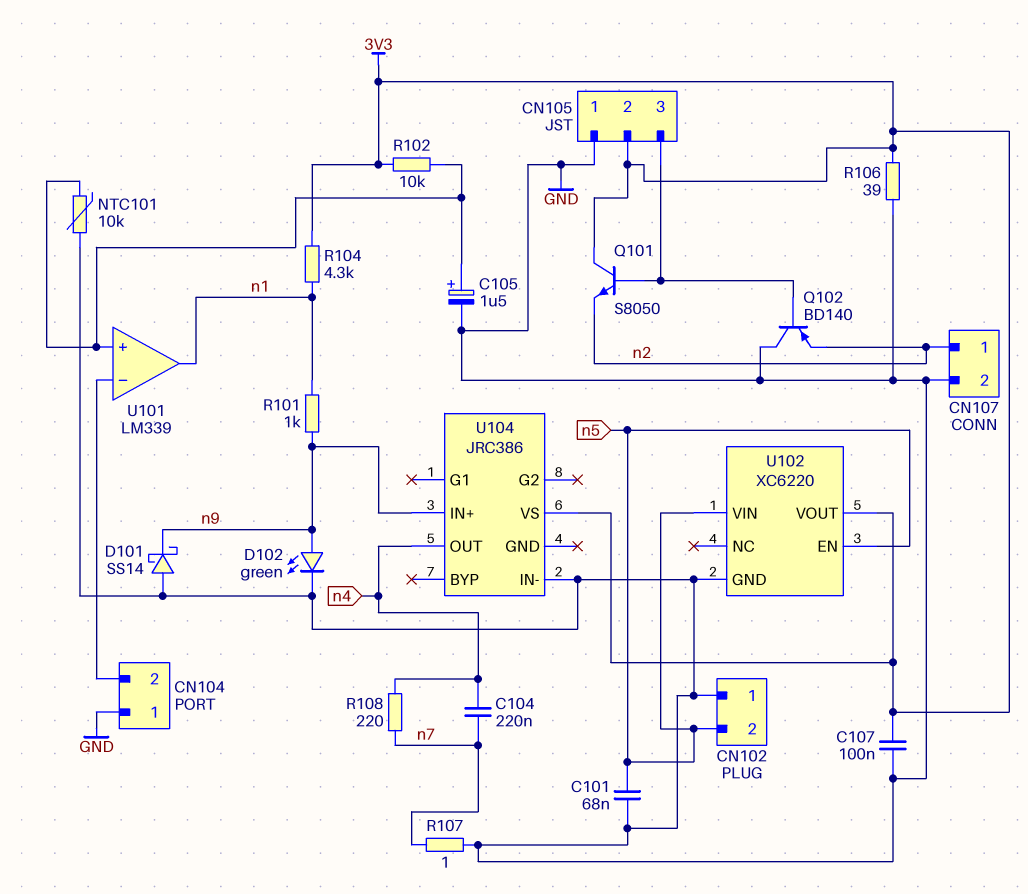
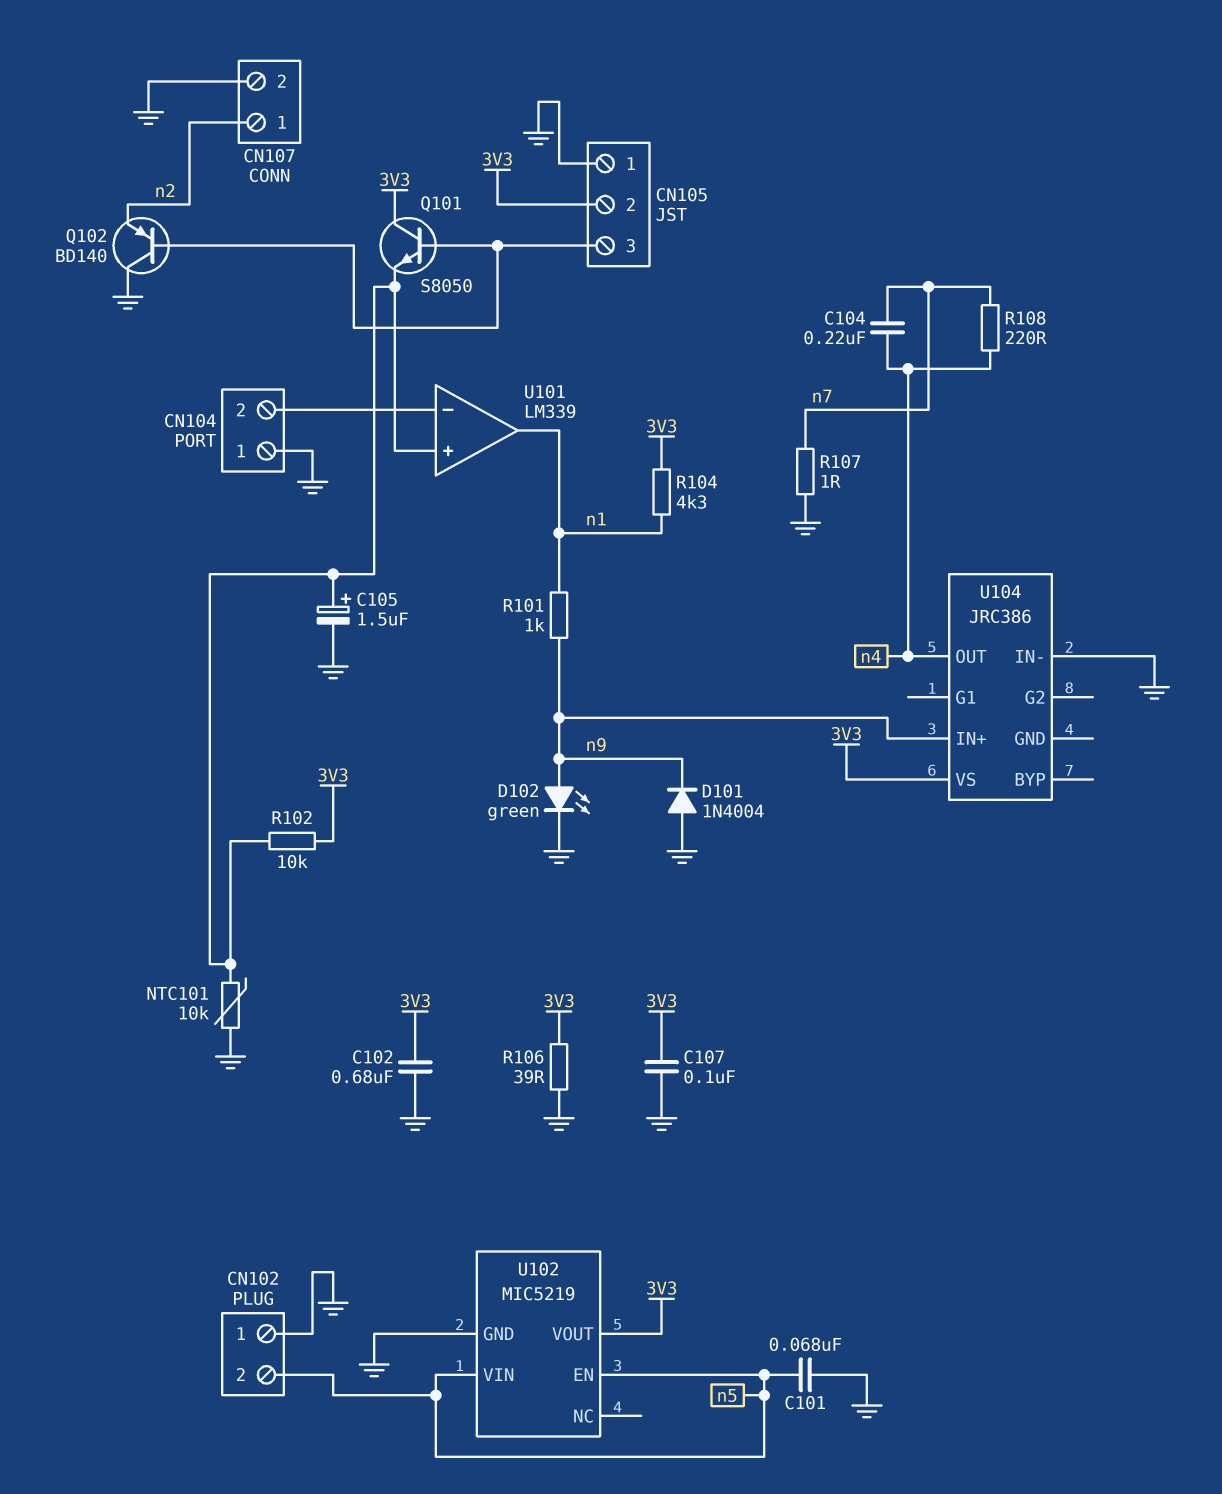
C102: none -> 680nF (3V3, GND)
D101: schottky SS14 (A GND, K n9) -> diode 1N4004 (A GND, K n9)
Q101: NPN S8050 (B CN105/3, C 3V3, E n2) -> NPN S8050 (B CN105/3, C 3V3, E U101/in+)
U102: XC6220 -> MIC5219

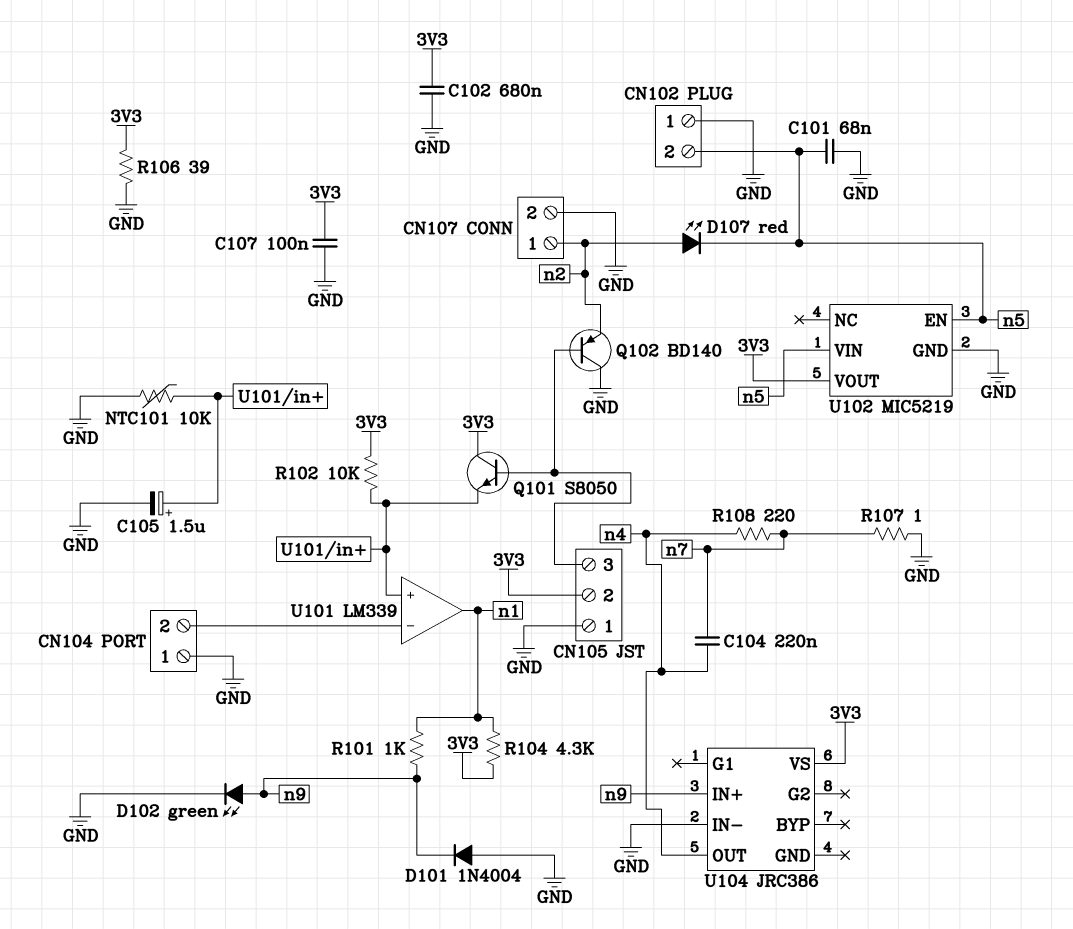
D107: none -> LED red (A n2, K n5)

